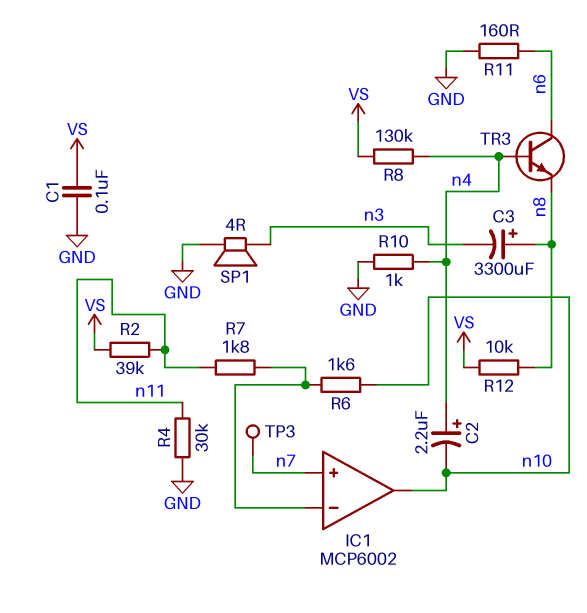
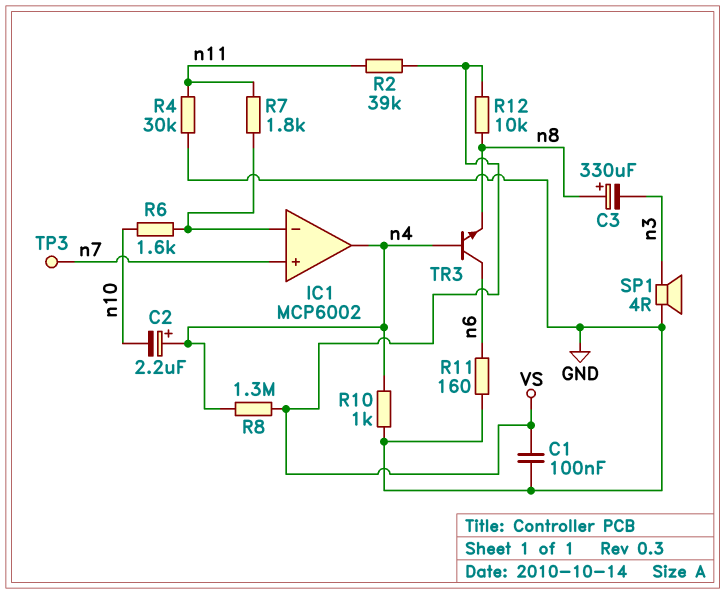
C3: 3300uF (plus n8, minus n3) -> 330uF (plus n8, minus n3)
IC1 pin out: n10 -> n4
R8: 130k (VS, n4) -> 1.3M (VS, n4)

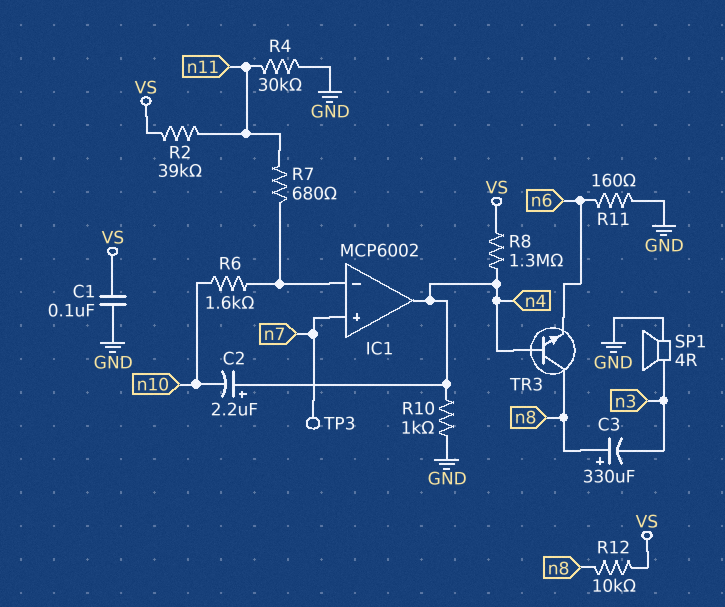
R7: 1.8k (IC1/in-, n11) -> 680 (IC1/in-, n11)
TR3: NPN (B n4, C n6, E n8) -> NPN (B n4, C n8, E n6)

